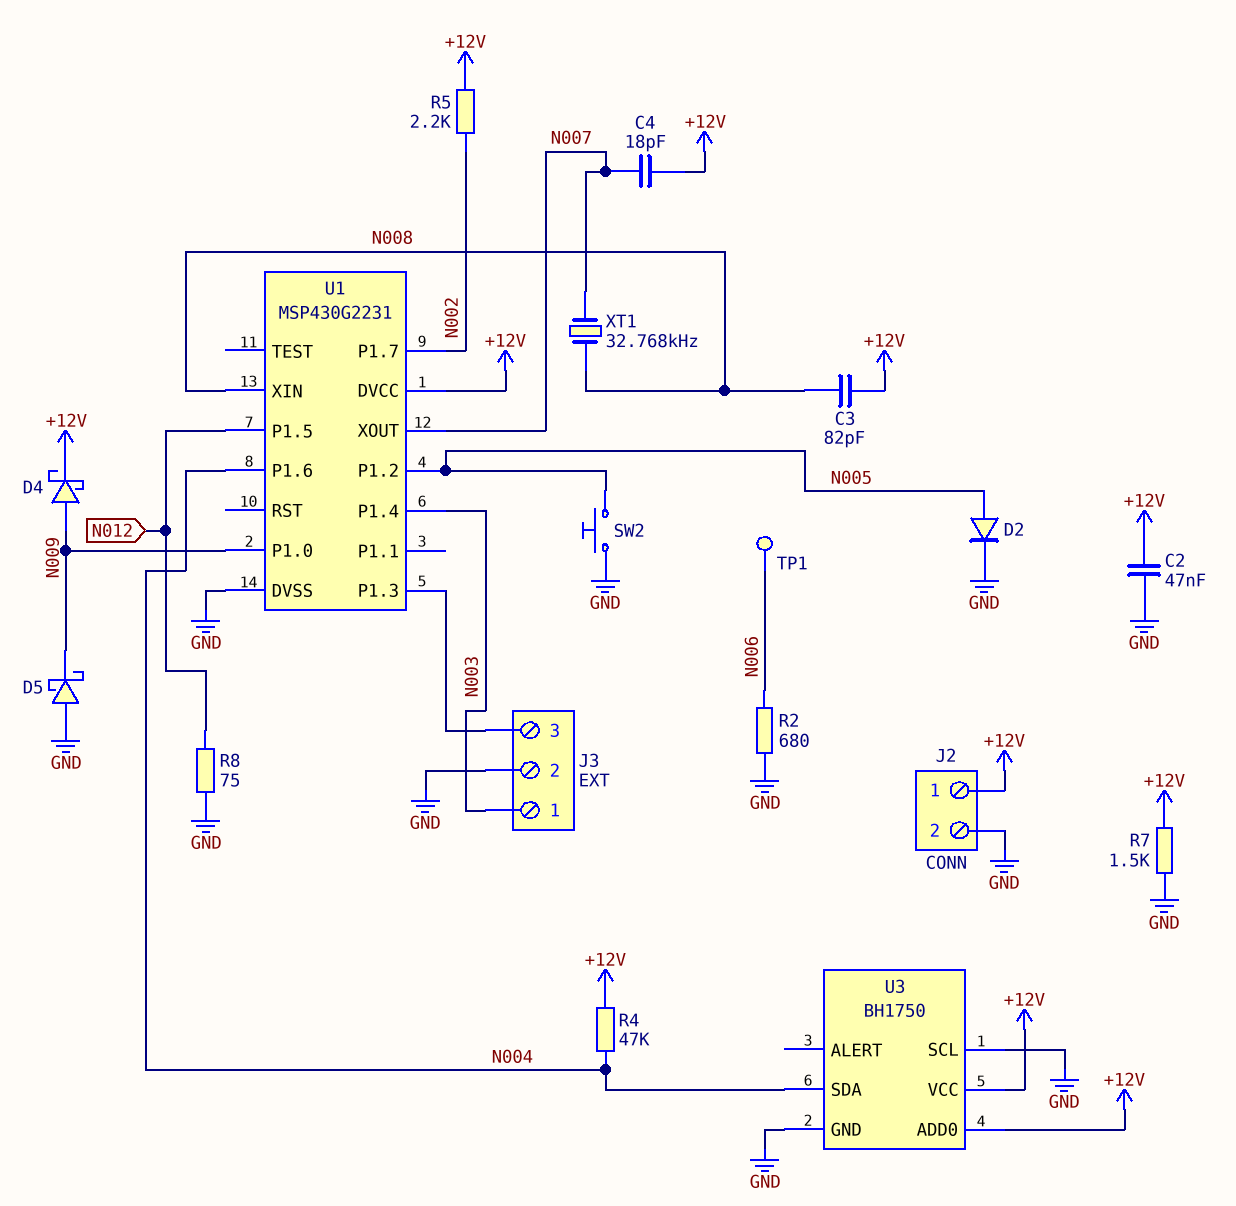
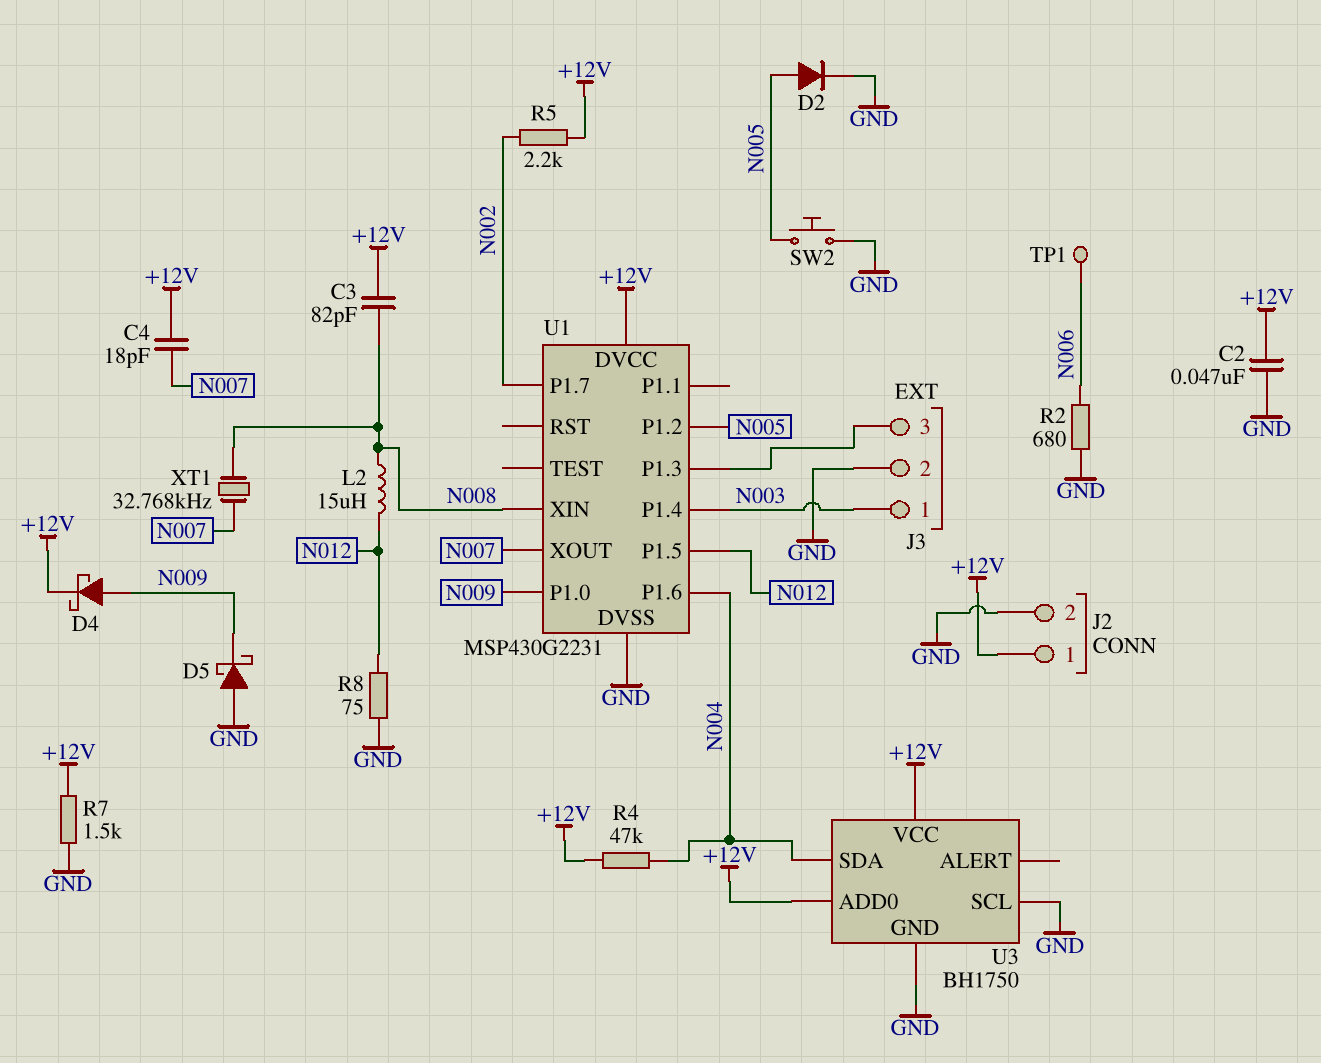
L2: none -> 15uH (N008, N012)

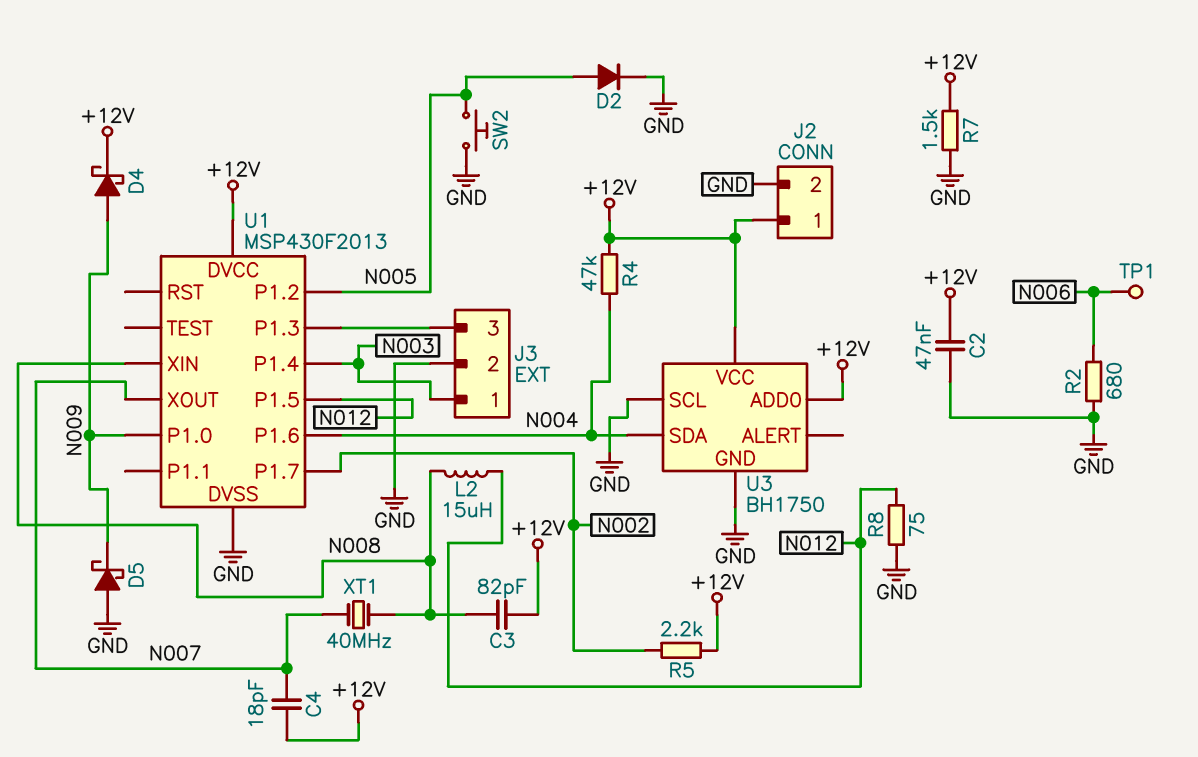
U1: MSP430G2231 -> MSP430F2013
XT1: 32.768kHz (N007, N008) -> 40MHz (N007, N008)

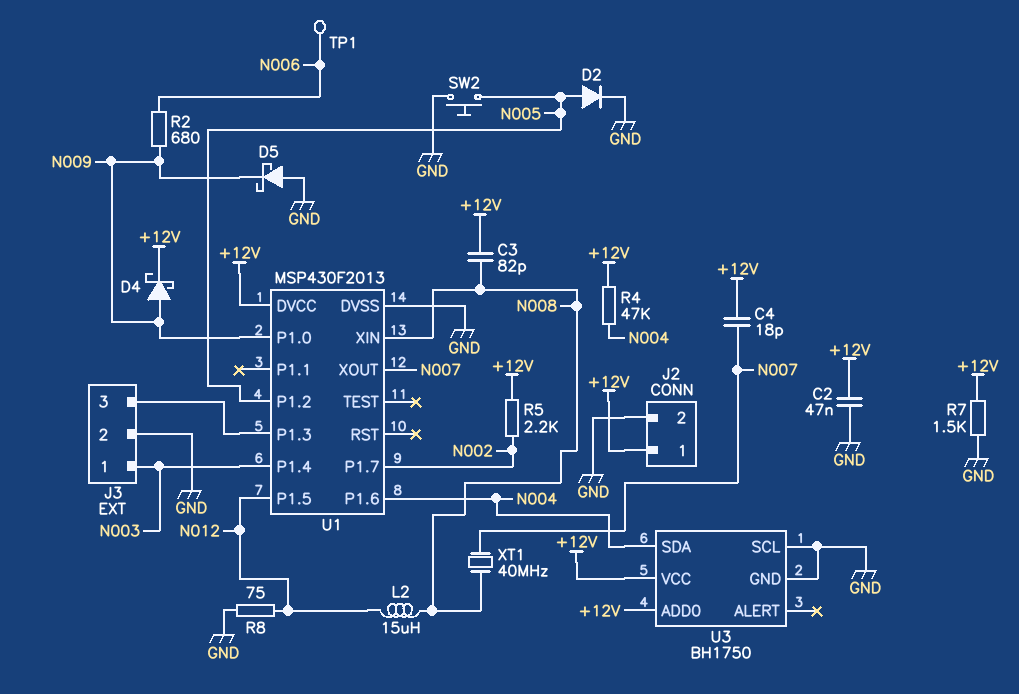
R2: 680 (GND, N006) -> 680 (N006, N009)

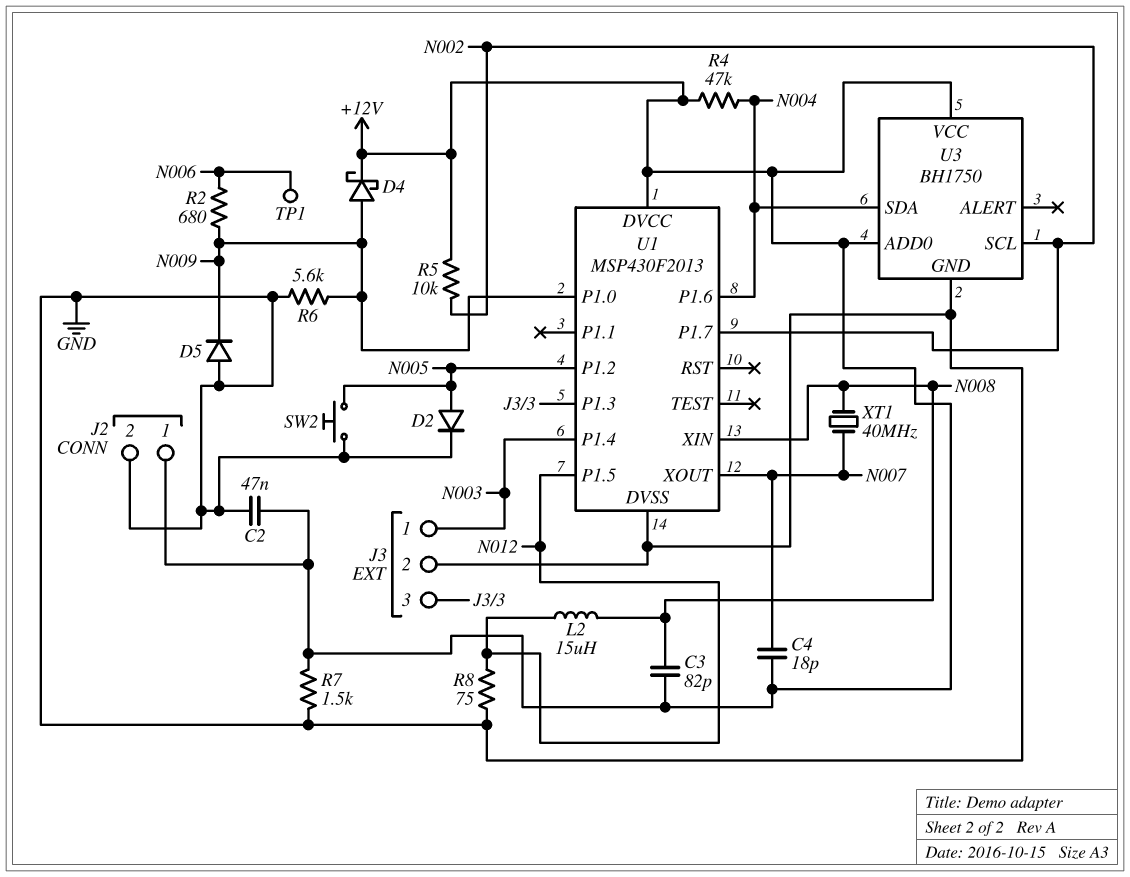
D5: schottky (A GND, K N009) -> diode (A GND, K N009)
R5: 2.2k (+12V, N002) -> 10k (+12V, N002)
R6: none -> 5.6k (GND, N009)
U3 pin SCL: GND -> N002

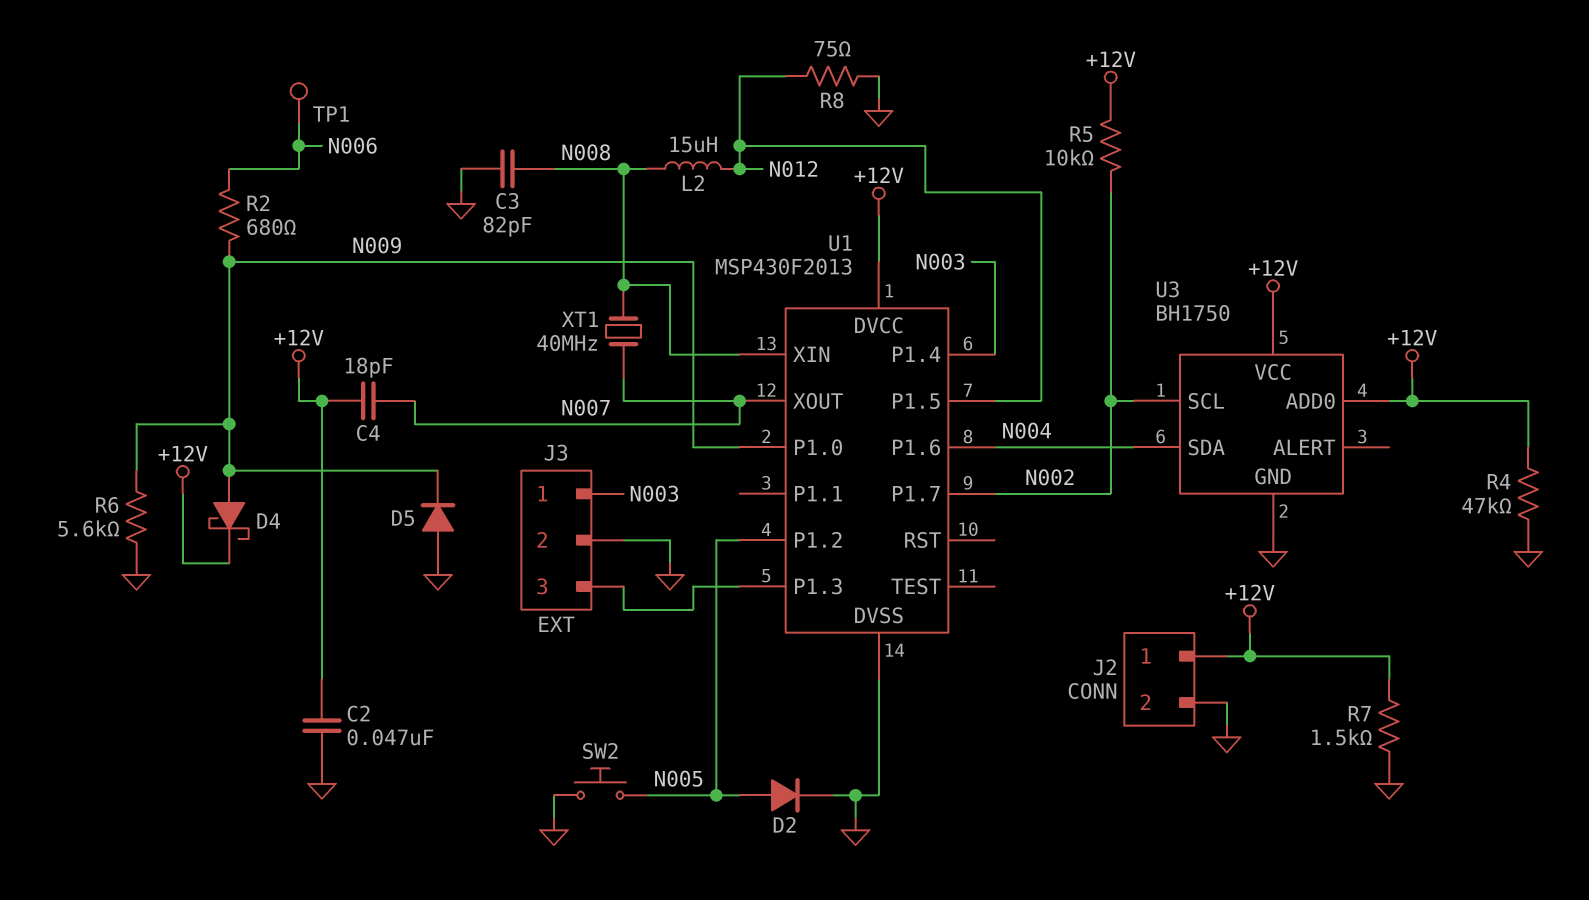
C3: 82pF (+12V, N008) -> 82pF (GND, N008)
R4: 47k (+12V, N004) -> 47k (+12V, GND)

